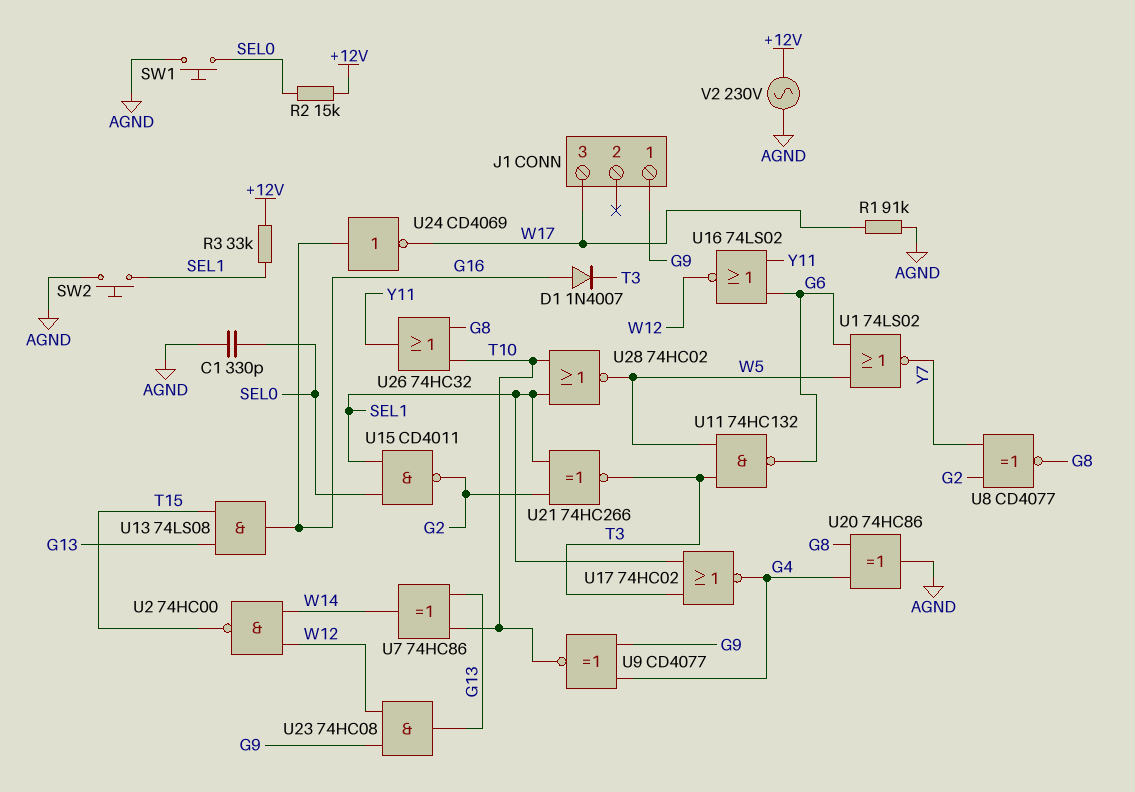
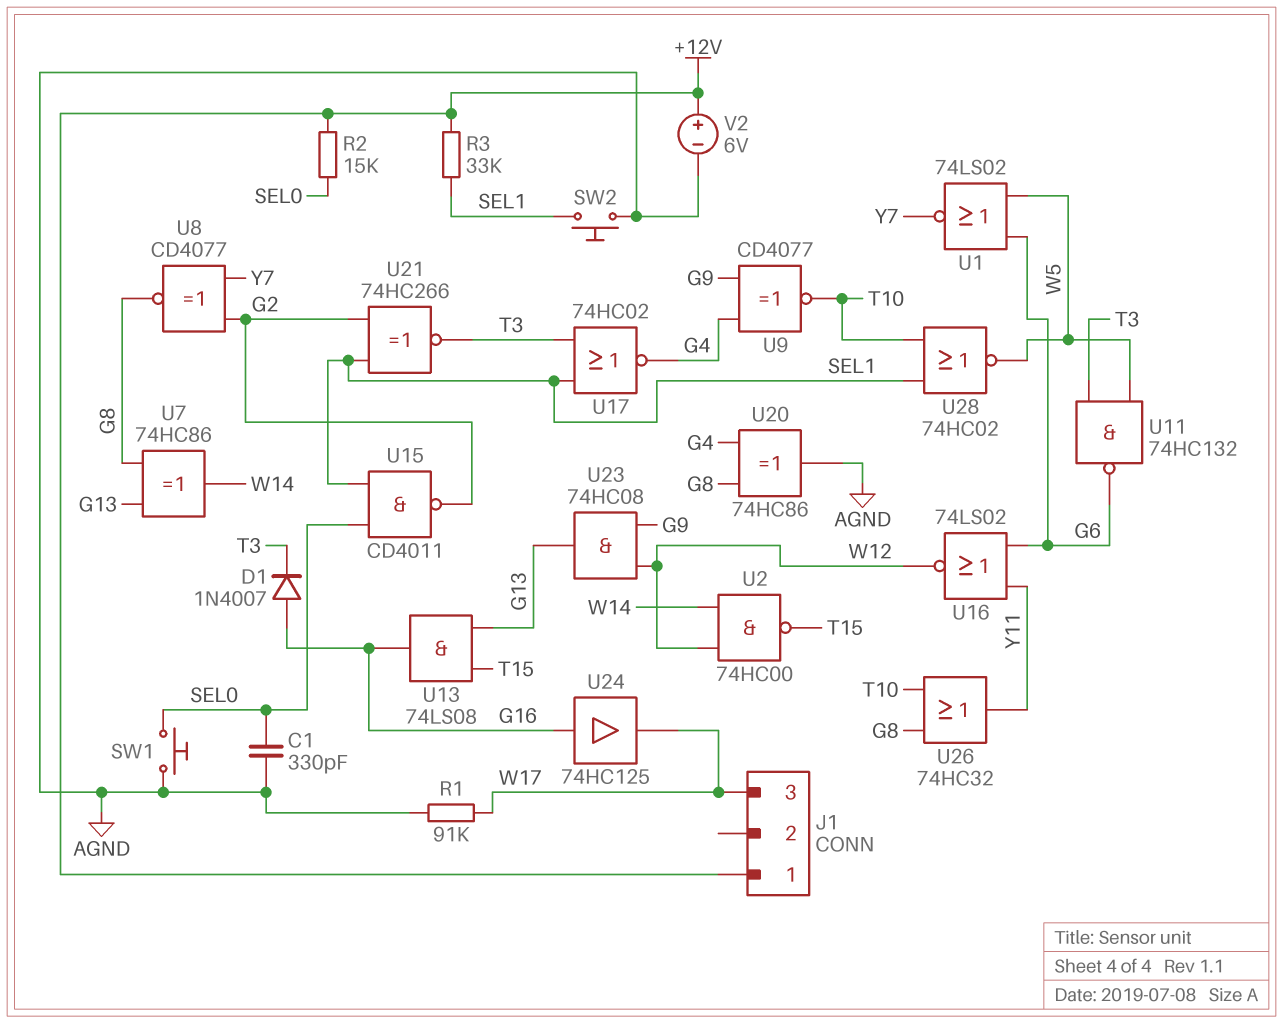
J1 pin 1: G9 -> +12V
U7: XOR 74HC86 (in G13, in T10, out W14) -> XOR 74HC86 (in G8, in G13, out W14)
U24: NOT CD4069 (in G16, out W17) -> buffer 74HC125 (in G16, out W17)
V2: AC 230V (+12V, AGND) -> 6V (plus +12V, minus AGND)

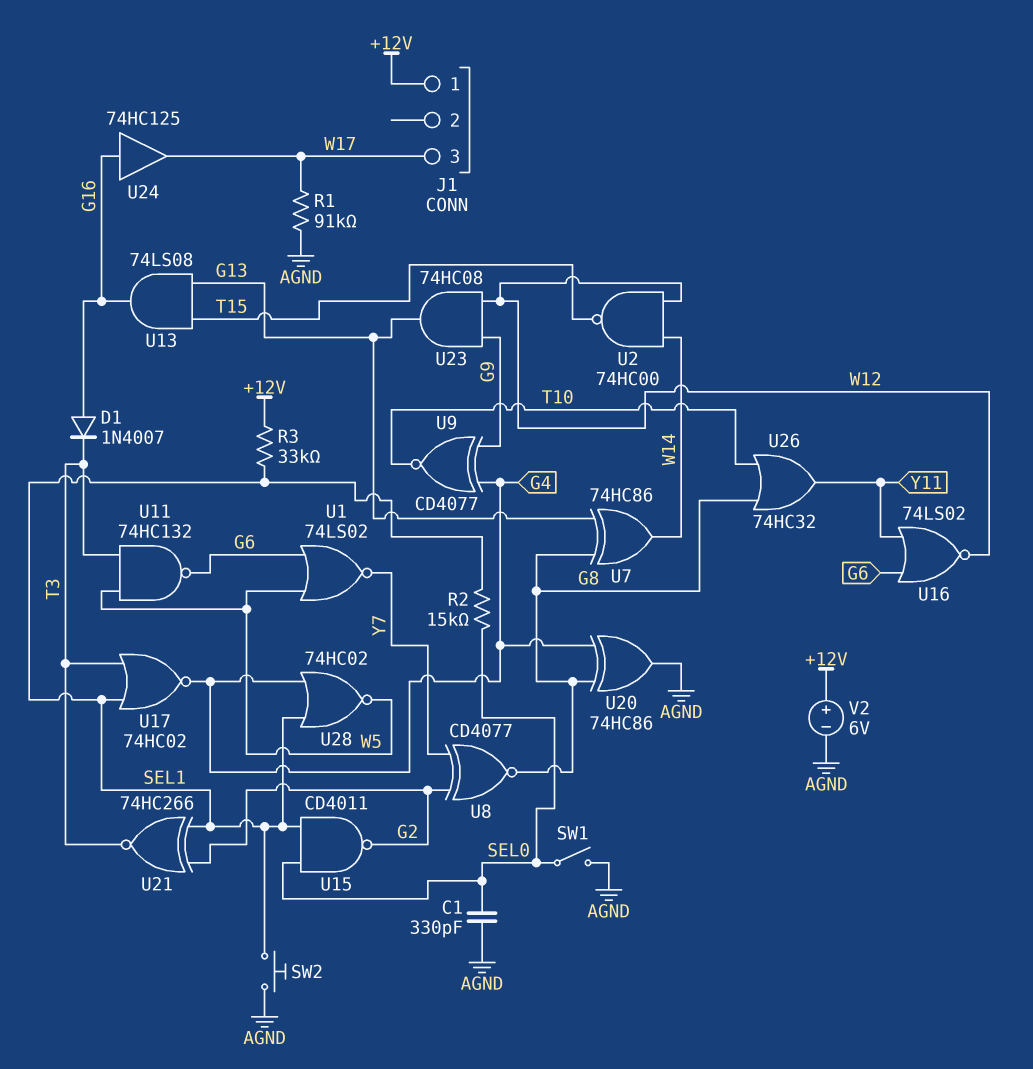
R2: 15k (+12V, SEL0) -> 15k (SEL0, SEL1)
SW1: button (AGND, SEL0) -> switch (AGND, SEL0)
U28: NOR 74HC02 (in SEL1, in T10, out W5) -> NOR 74HC02 (in G4, in SEL1, out W5)

